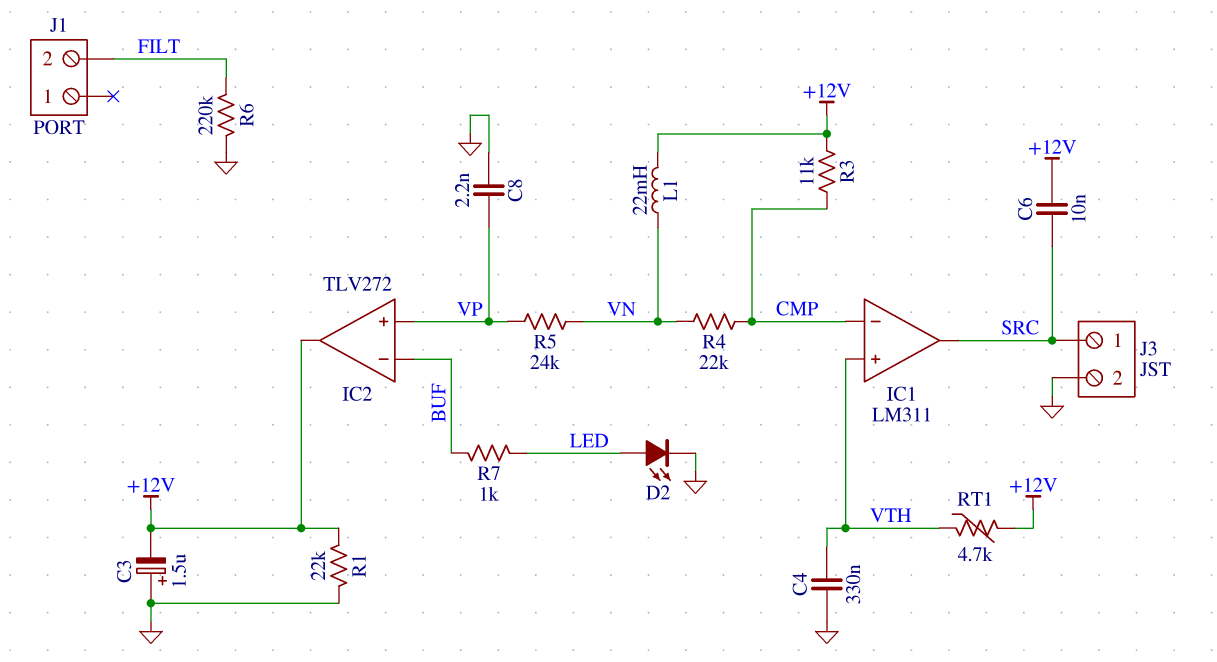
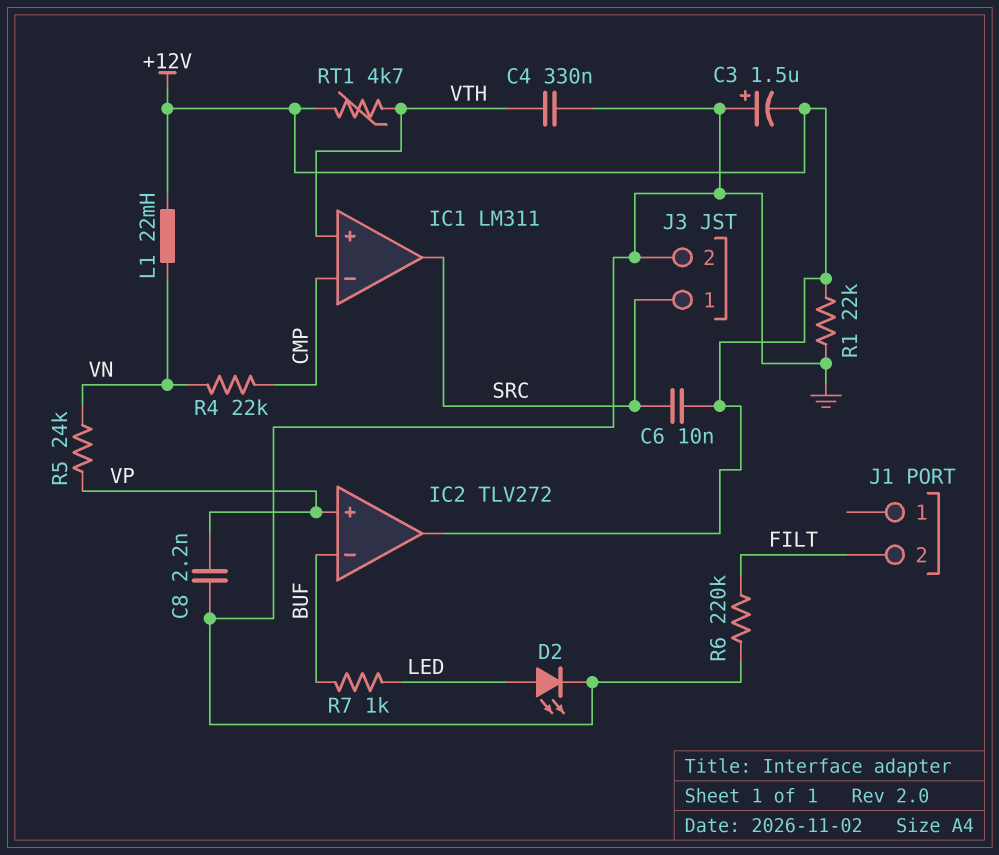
R3: 11k (+12V, CMP) -> none

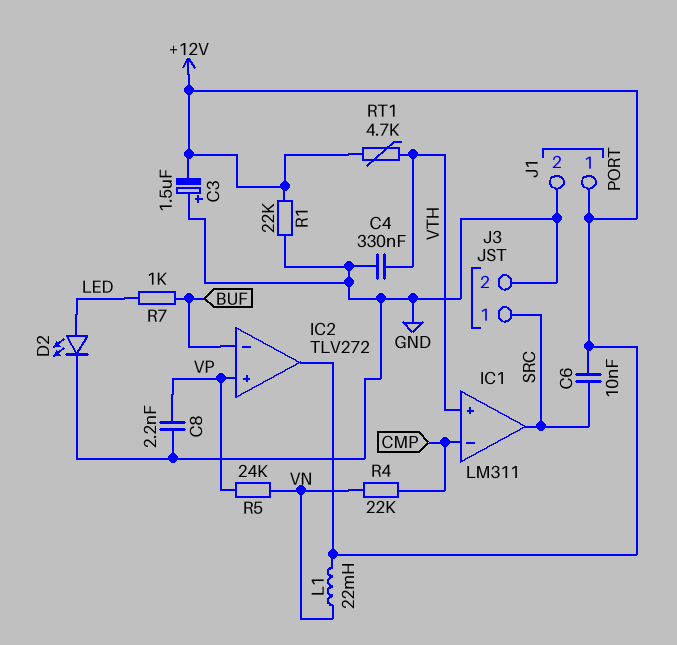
J1 pin 1: none -> +12V
J1 pin 2: FILT -> GND
R6: 220k (FILT, GND) -> none

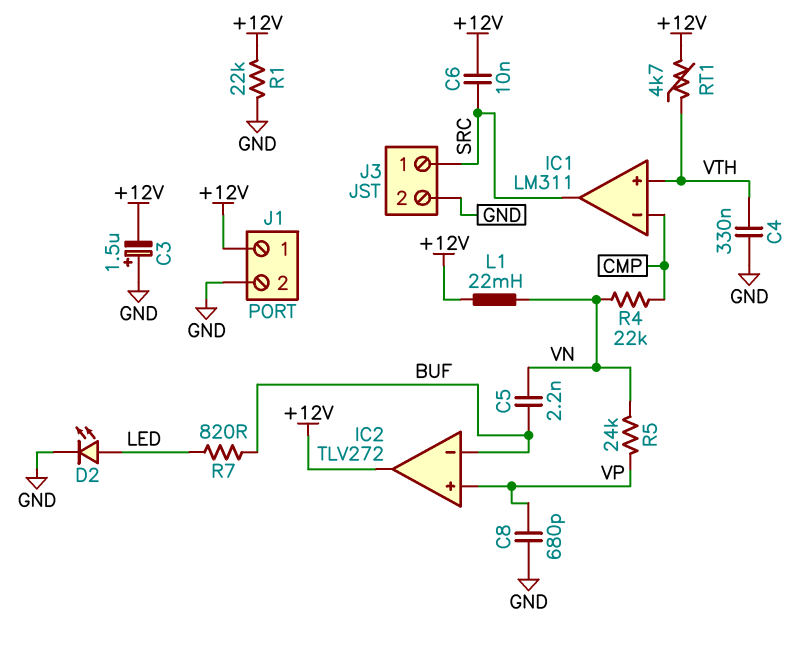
C5: none -> 2.2nF (BUF, VN)
C8: 2.2nF (GND, VP) -> 680pF (GND, VP)
R7: 1k (BUF, LED) -> 820 (BUF, LED)

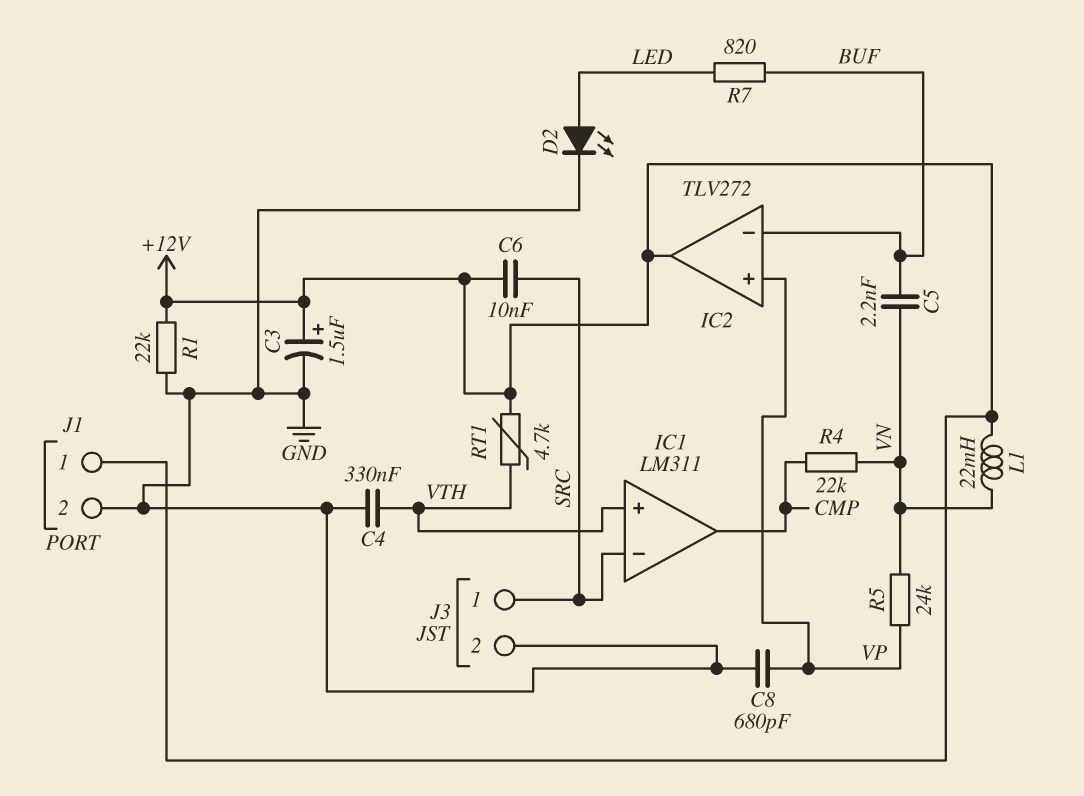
C3: 1.5uF (plus GND, minus +12V) -> 1.5uF (plus +12V, minus GND)
IC1 pin in-: CMP -> SRC
IC1 pin out: SRC -> CMP

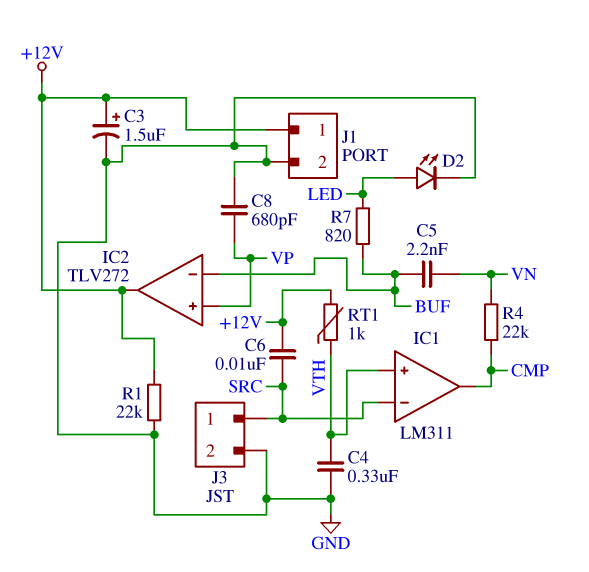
L1: 22mH (+12V, VN) -> none
R5: 24k (VN, VP) -> none
RT1: 4.7k (+12V, VTH) -> 1k (+12V, VTH)

